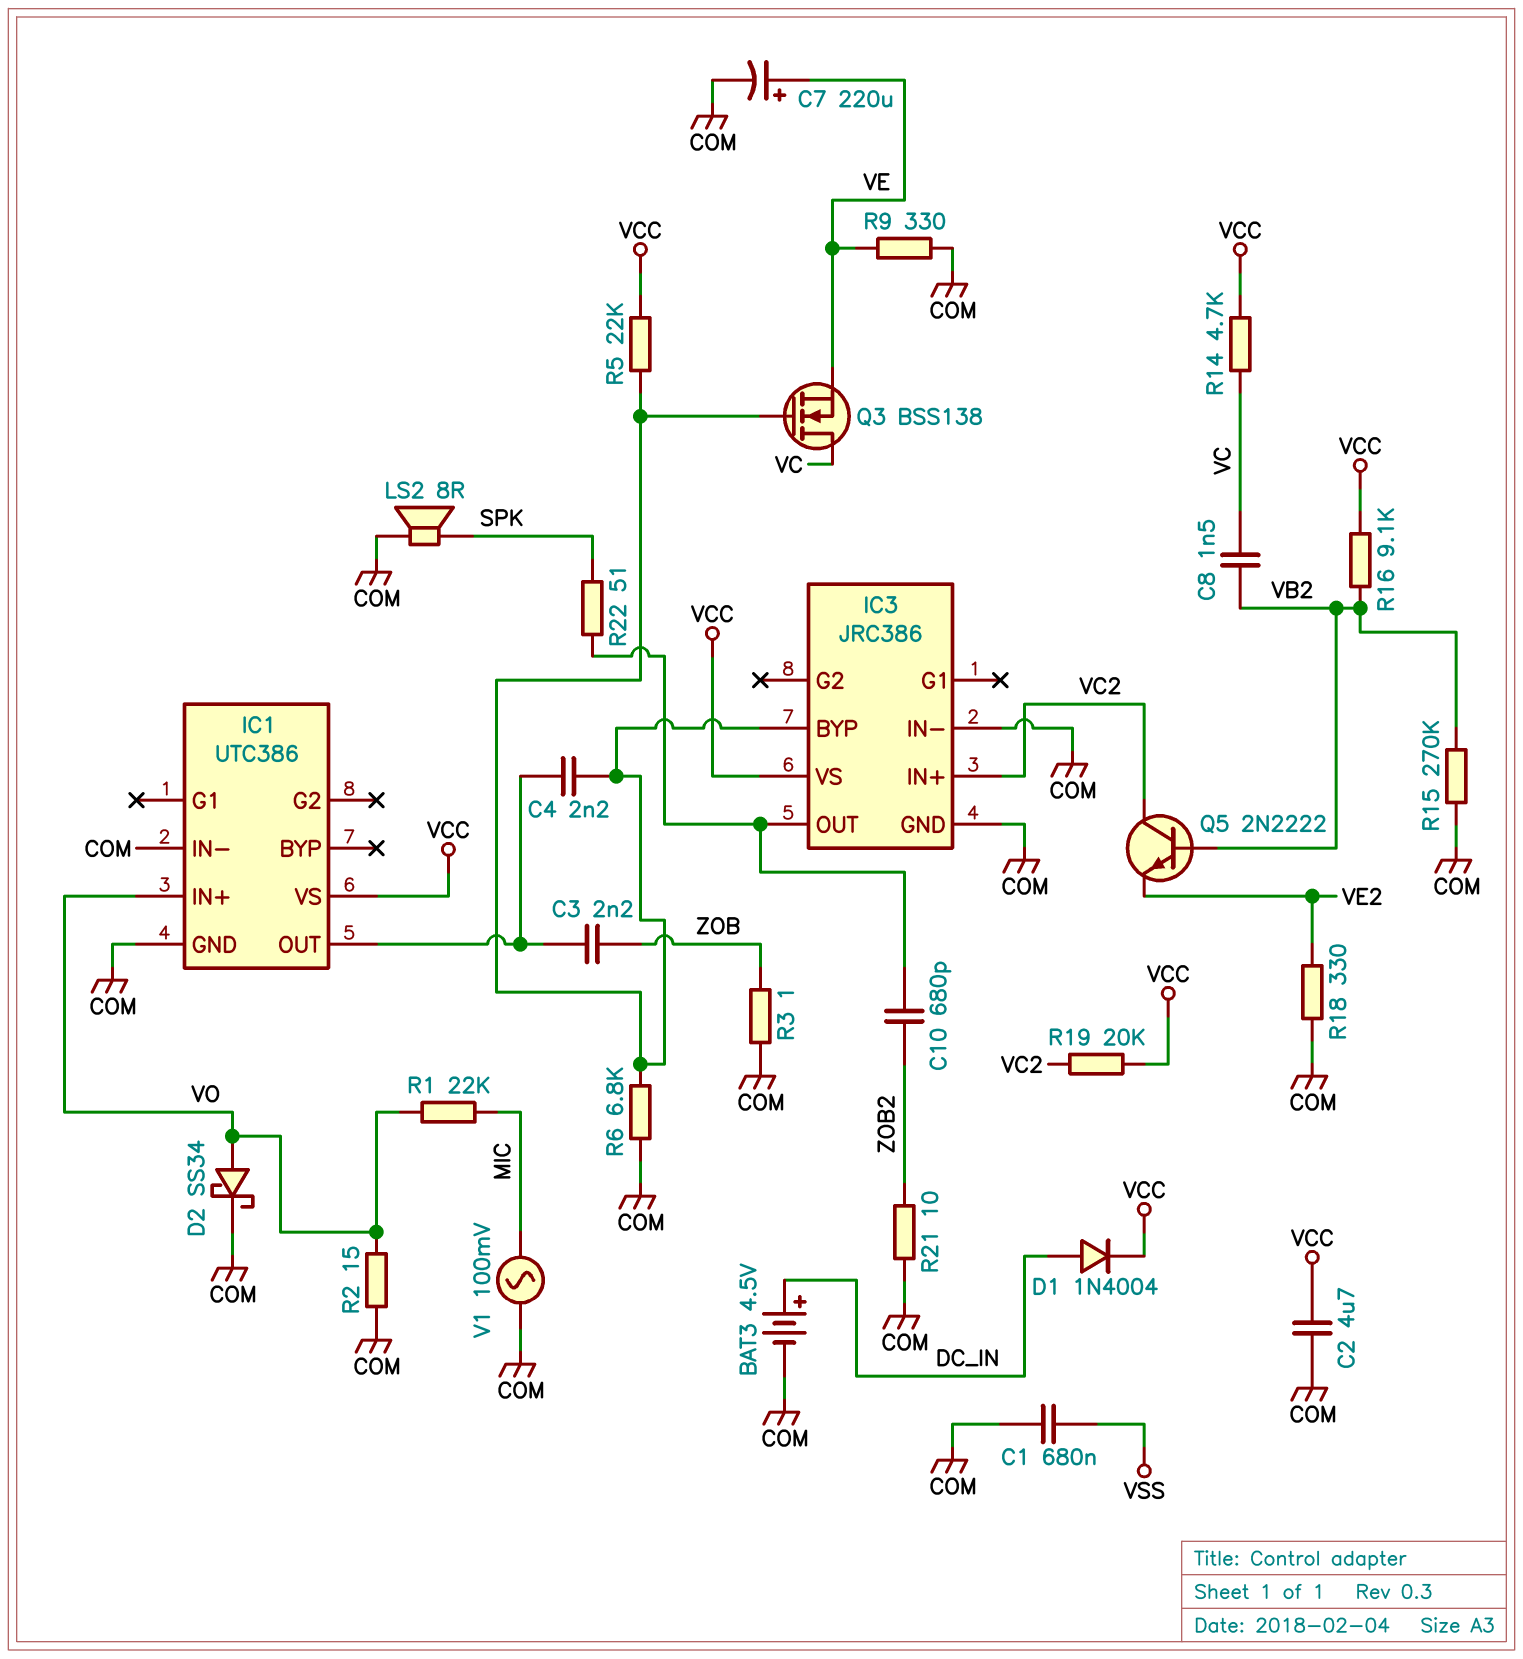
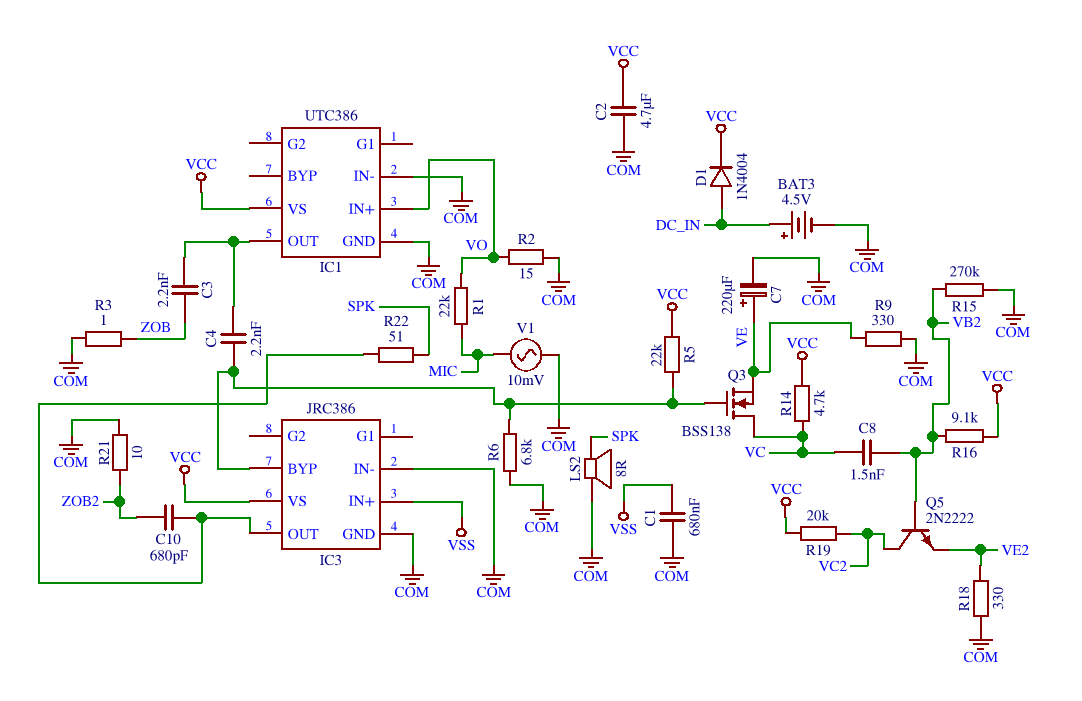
D2: schottky SS34 (A VO, K COM) -> none
IC3 pin IN+: VC2 -> VSS
V1: AC 100mV (COM, MIC) -> AC 10mV (COM, MIC)

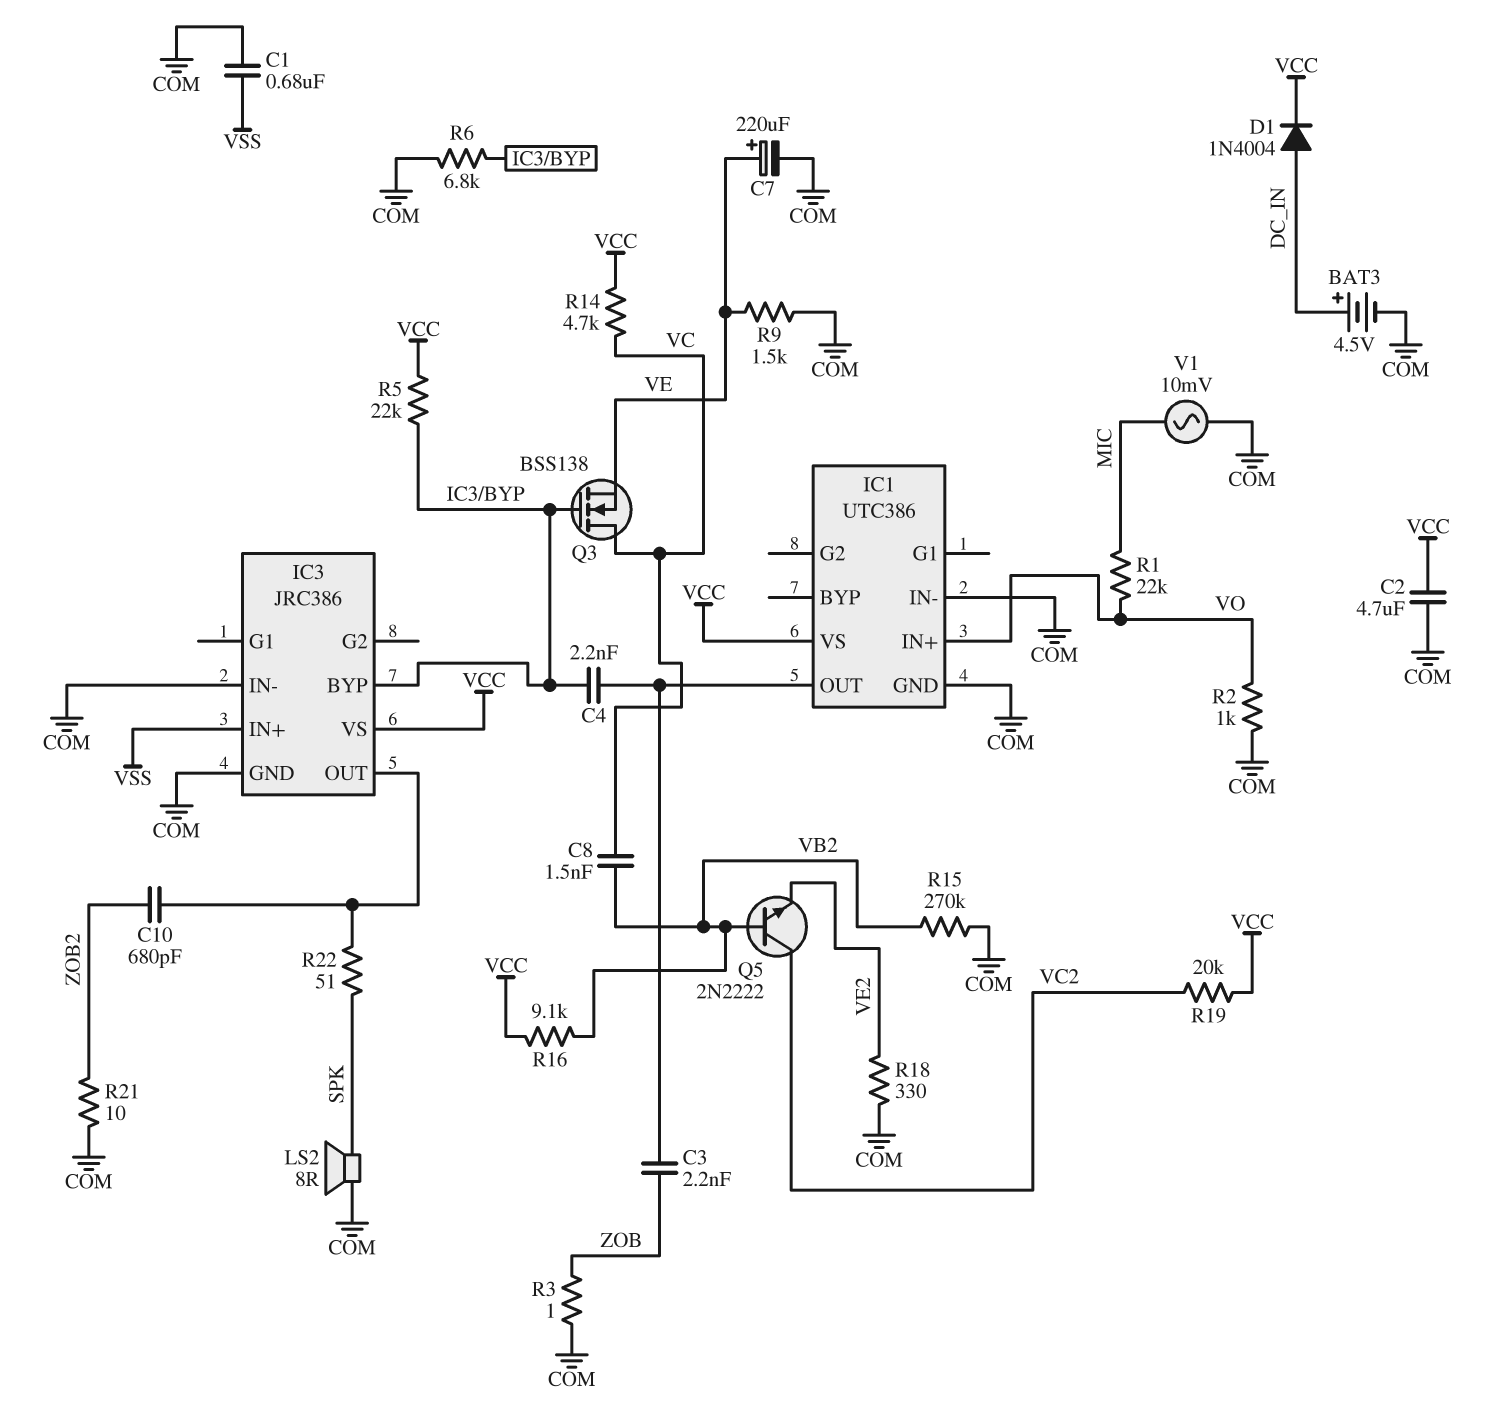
R2: 15 (COM, VO) -> 1k (COM, VO)
R9: 330 (COM, VE) -> 1.5k (COM, VE)

